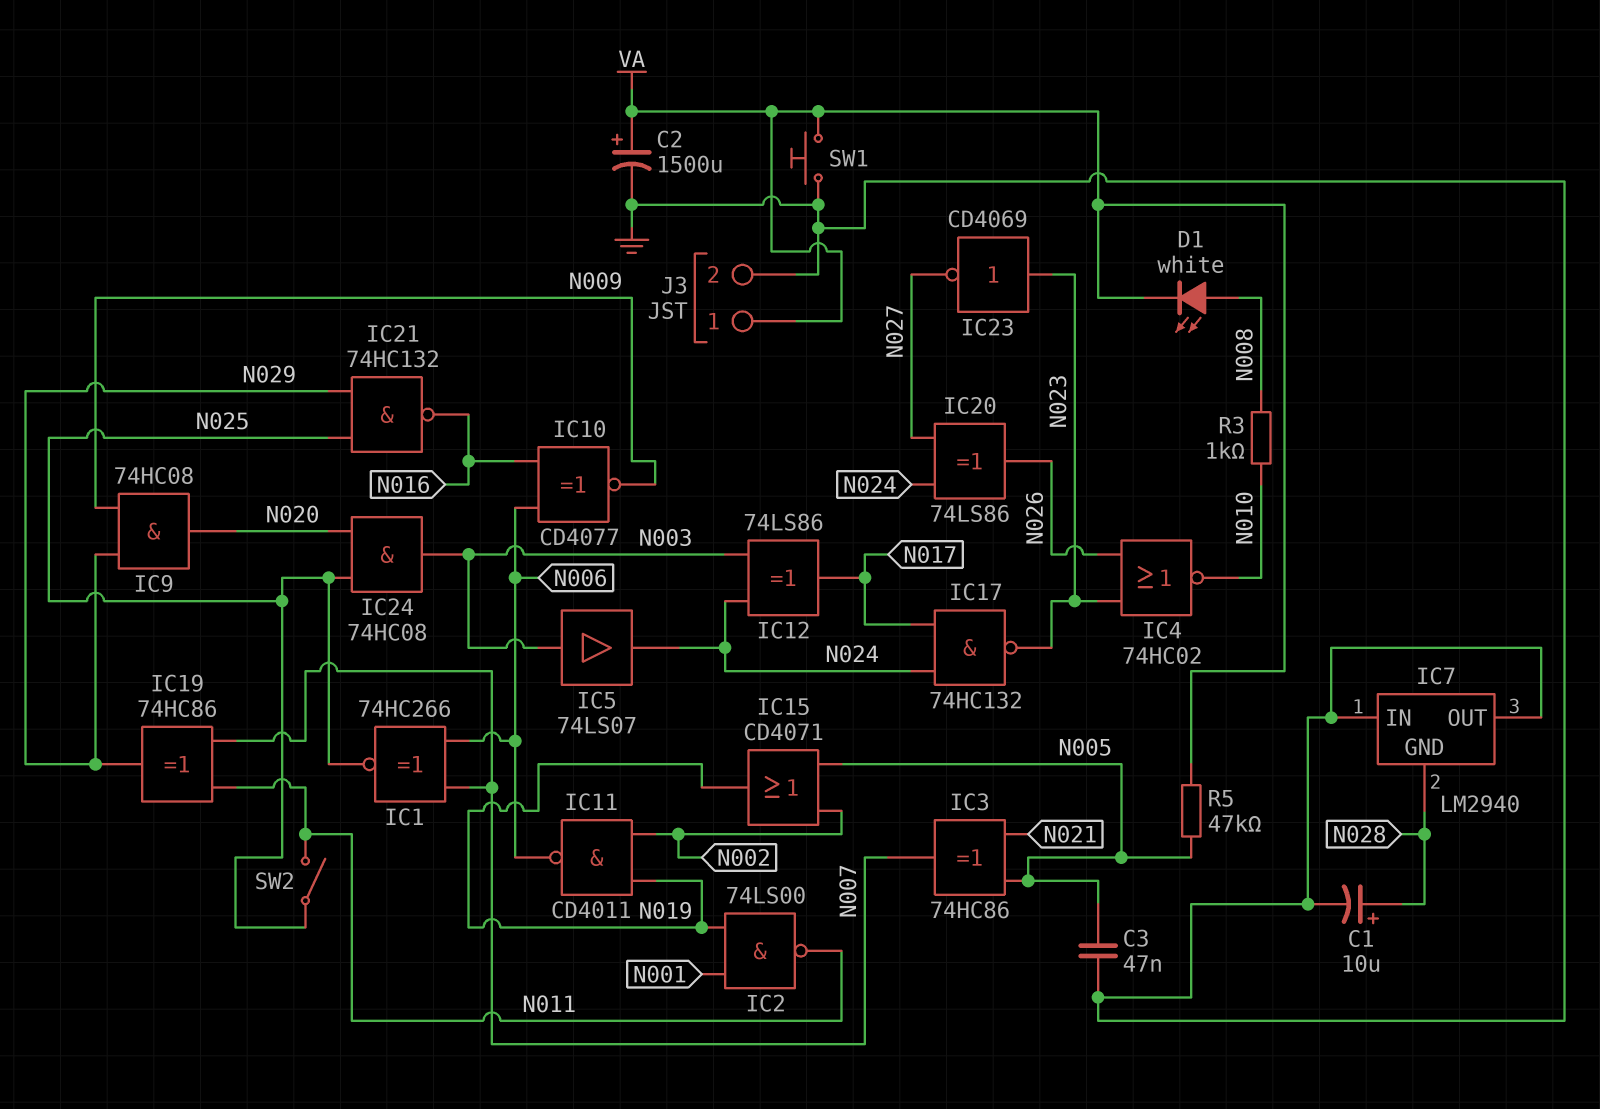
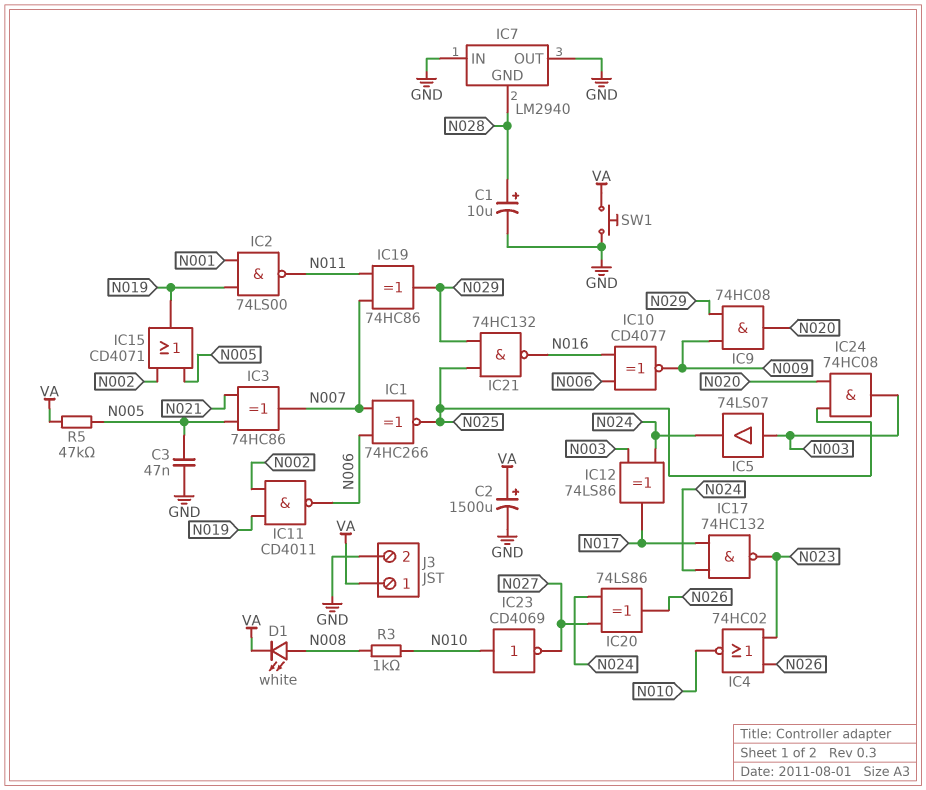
IC23: NOT CD4069 (in N023, out N027) -> NOT CD4069 (in N010, out N027)
SW2: switch (N011, N025) -> none

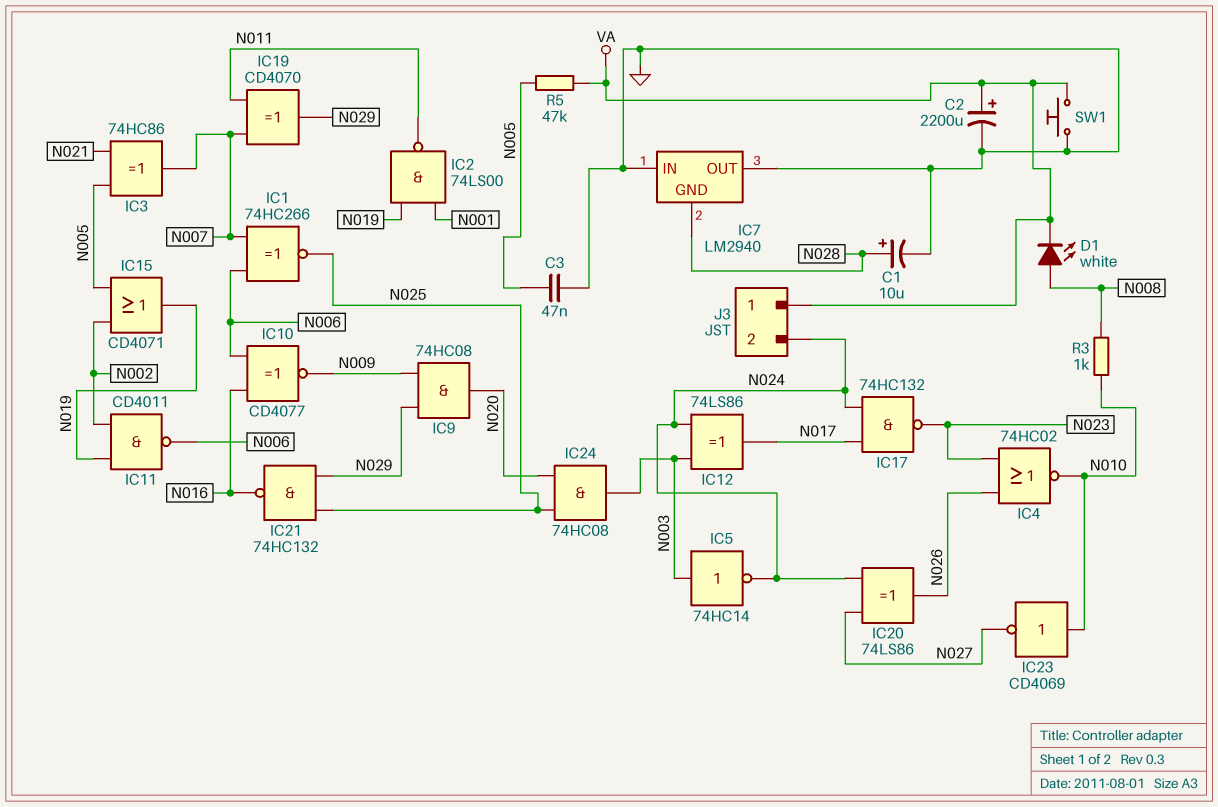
C2: 1500uF (plus VA, minus GND) -> 2200uF (plus VA, minus GND)
IC5: buffer 74LS07 (in N003, out N024) -> NOT 74HC14 (in N003, out N024)
IC19: XOR 74HC86 (in N007, in N011, out N029) -> XOR CD4070 (in N007, in N011, out N029)
J3 pin 2: GND -> N024

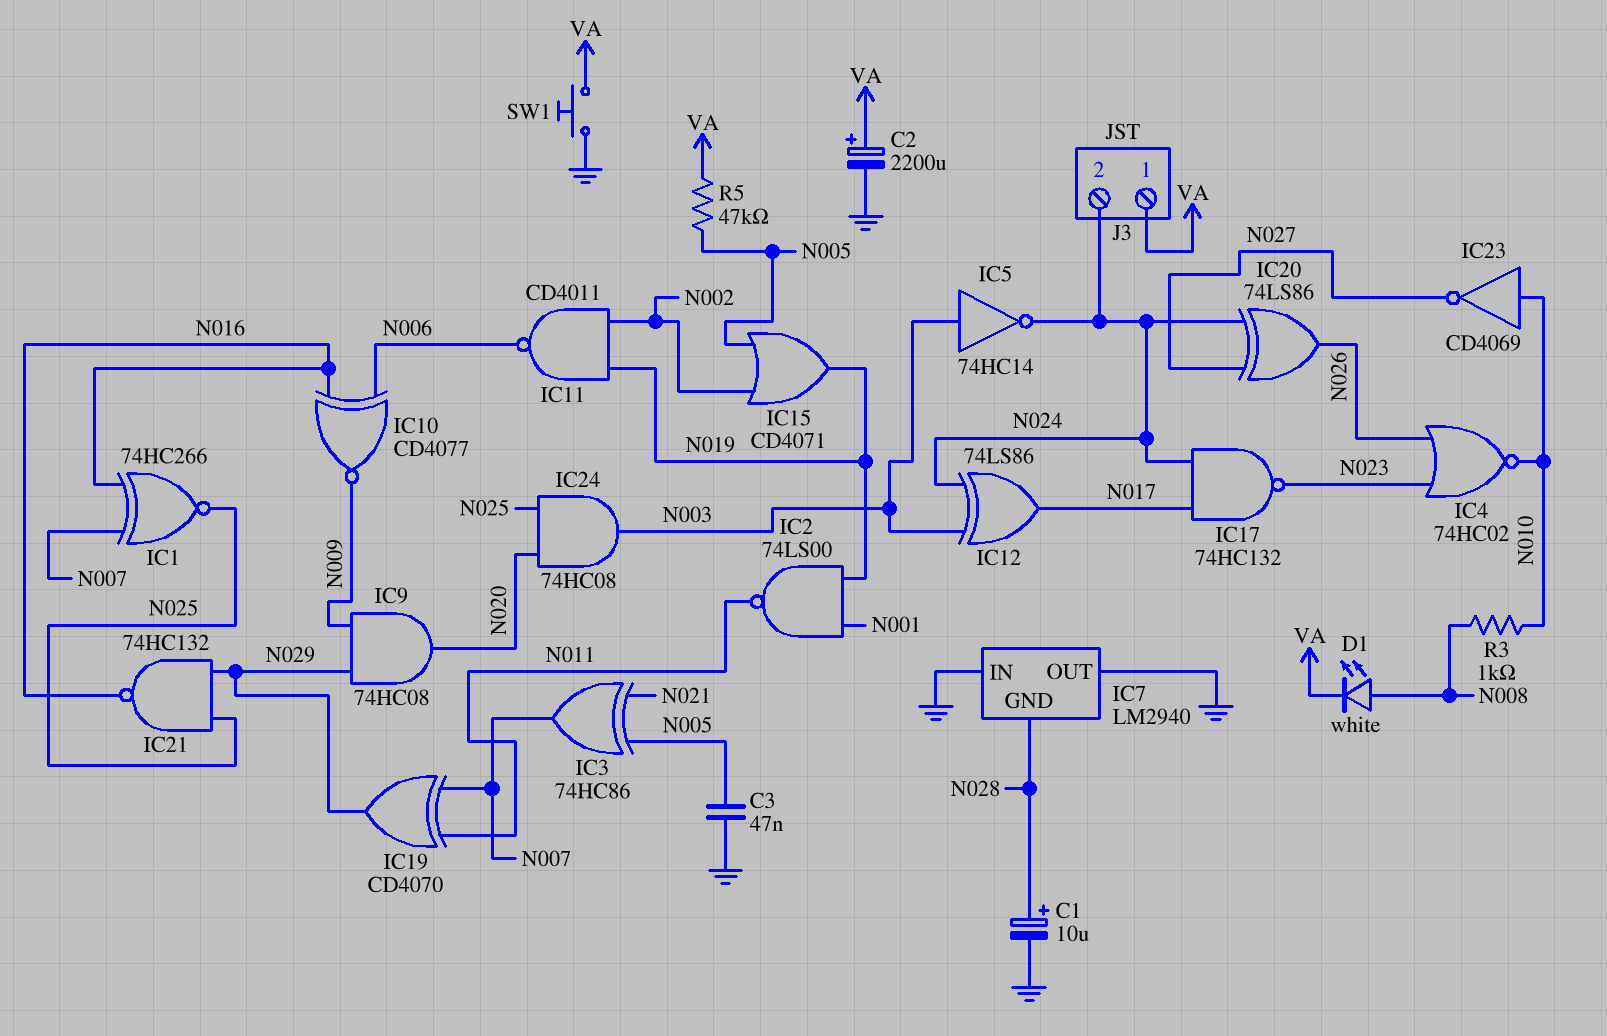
IC1: XNOR 74HC266 (in N006, in N007, out N025) -> XNOR 74HC266 (in N007, in N016, out N025)

